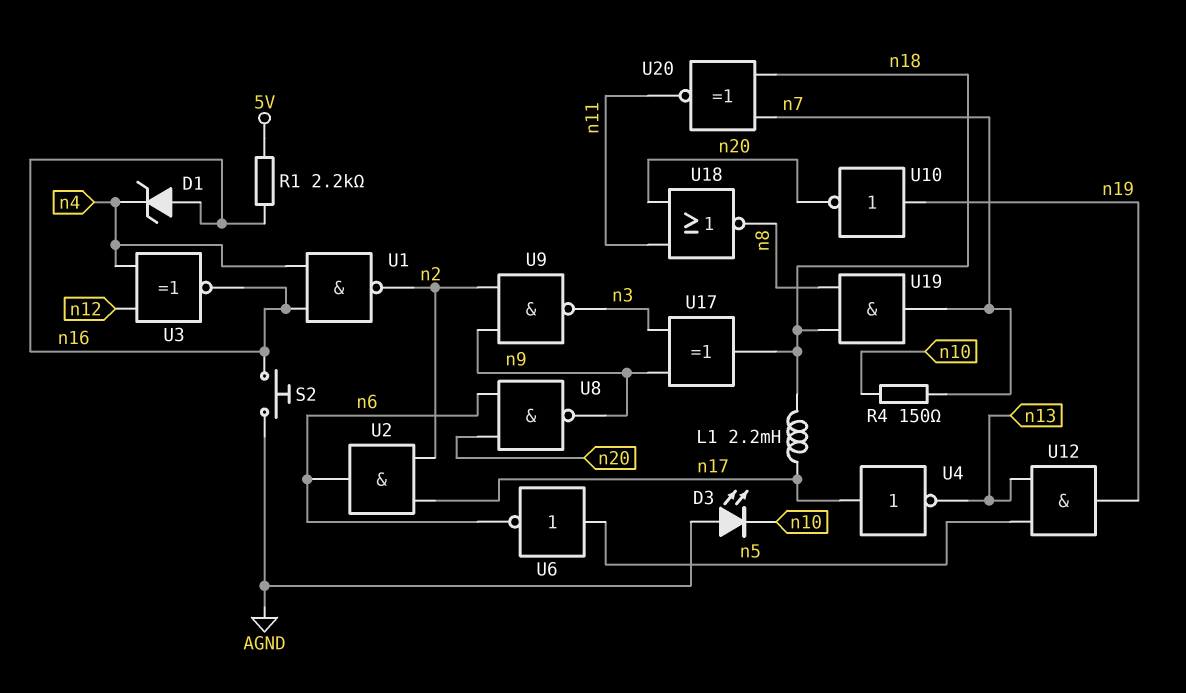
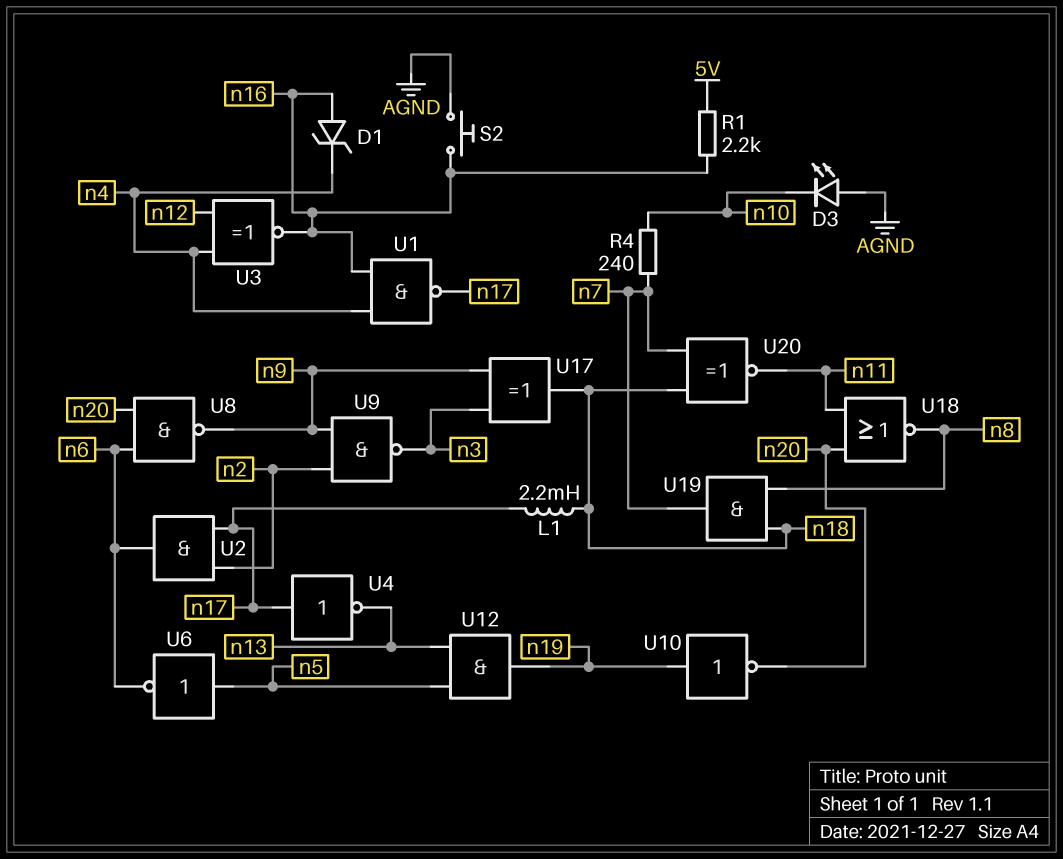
R4: 150 (n7, n10) -> 240 (n7, n10)
U1: NAND (in n4, in n16, out n2) -> NAND (in n4, in n16, out n17)

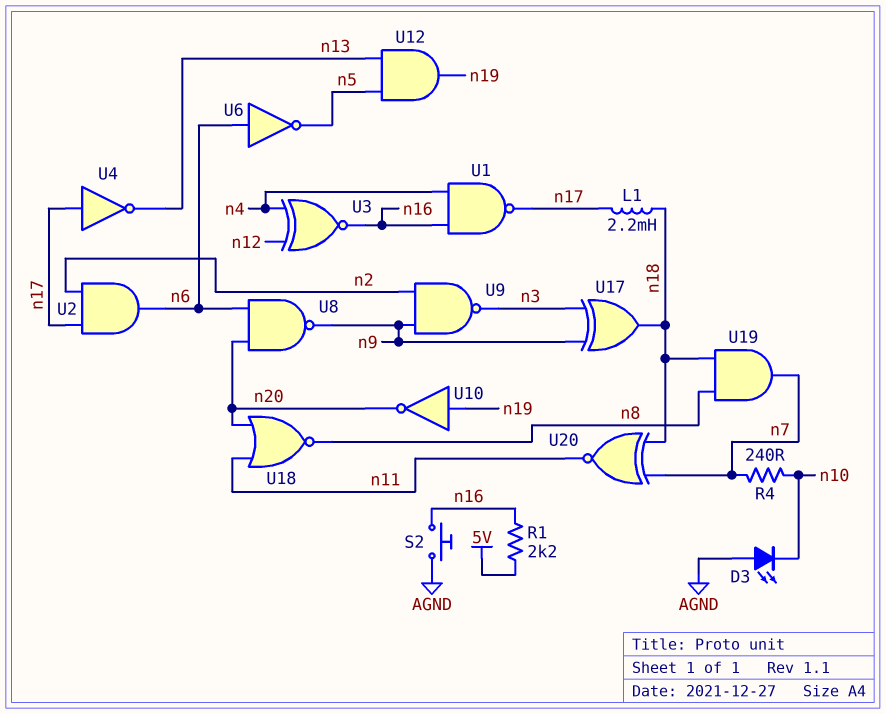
D1: zener (A n16, K n4) -> none
U6: NOT (in n5, out n6) -> NOT (in n6, out n5)

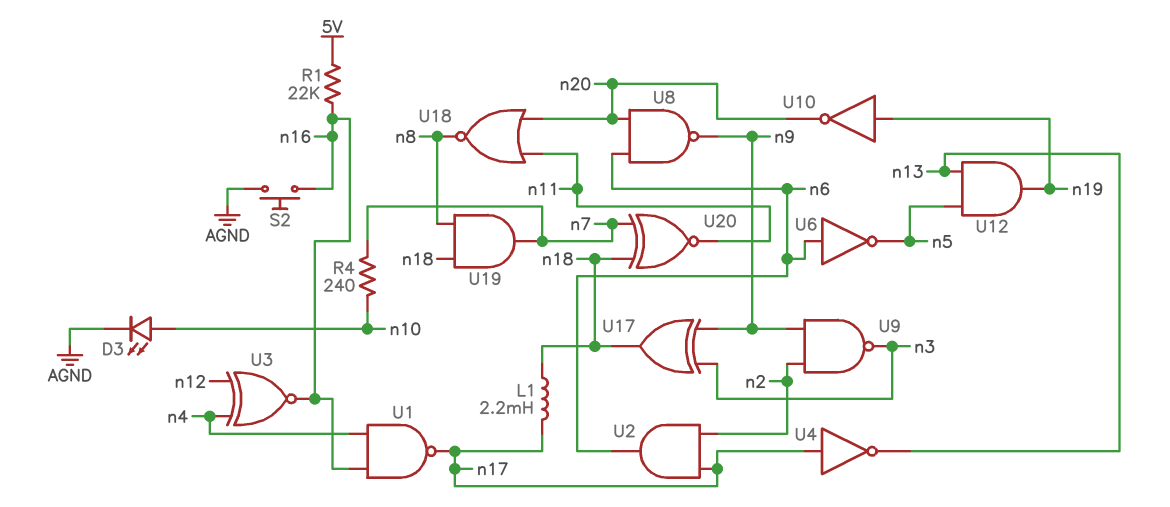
D3: LED (A AGND, K n10) -> LED (A n10, K AGND)
R1: 2.2k (5V, n16) -> 22k (5V, n16)

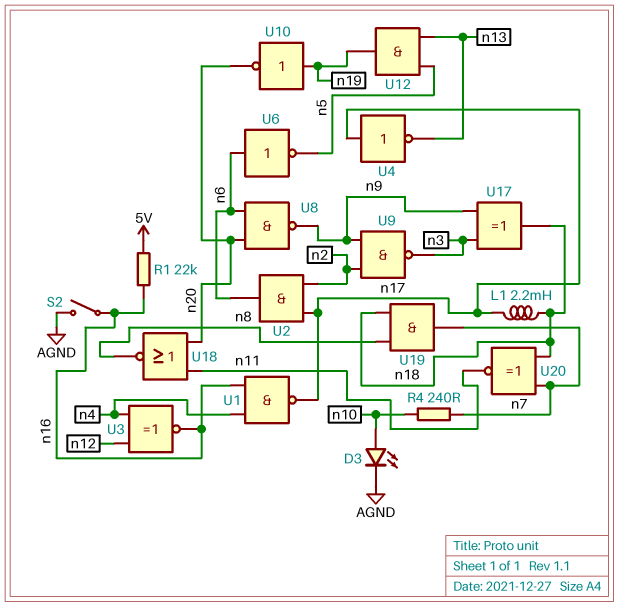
S2: button (AGND, n16) -> switch (AGND, n16)

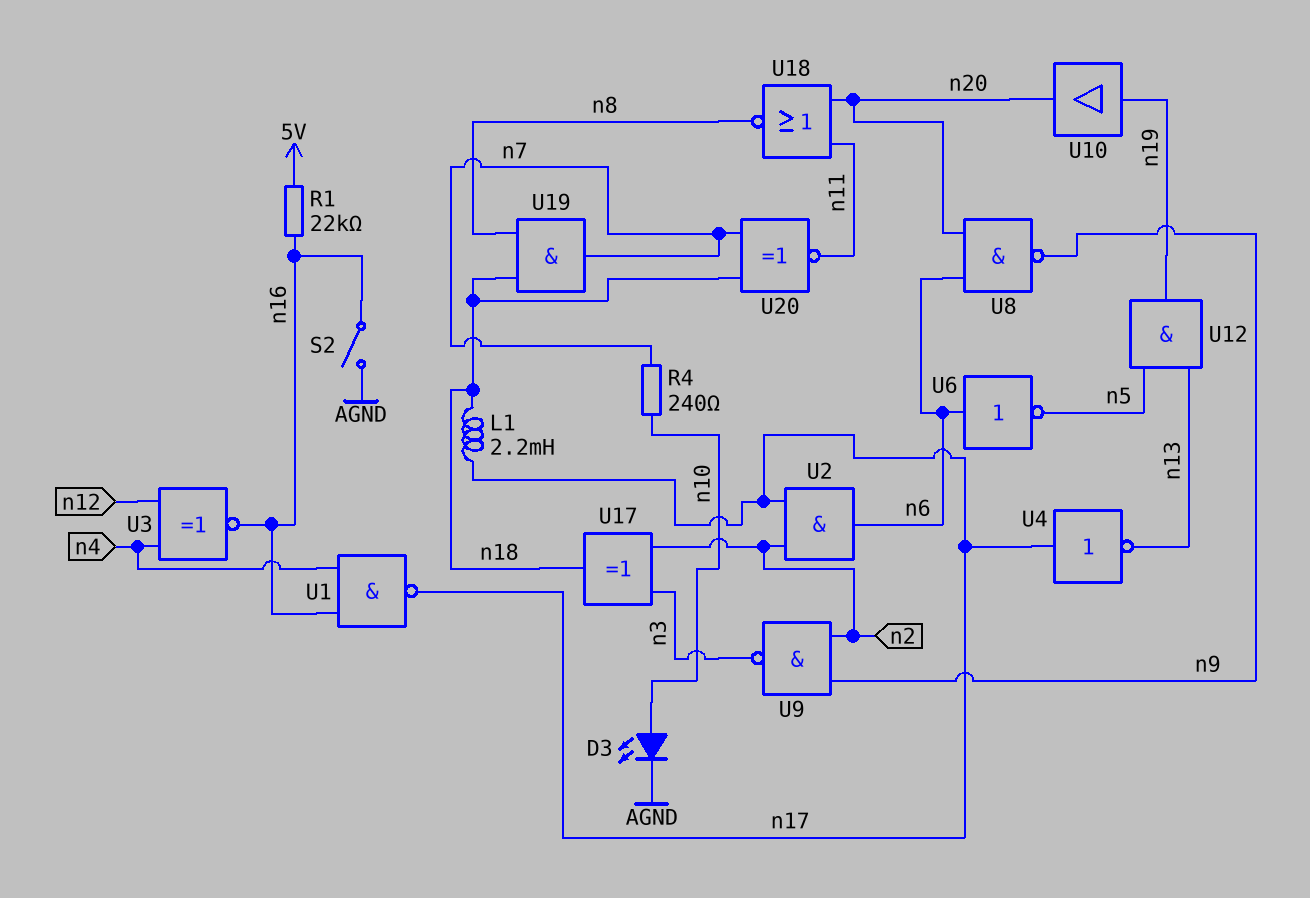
U10: NOT (in n19, out n20) -> buffer (in n19, out n20)
U17: XOR (in n3, in n9, out n18) -> XOR (in n2, in n3, out n18)

